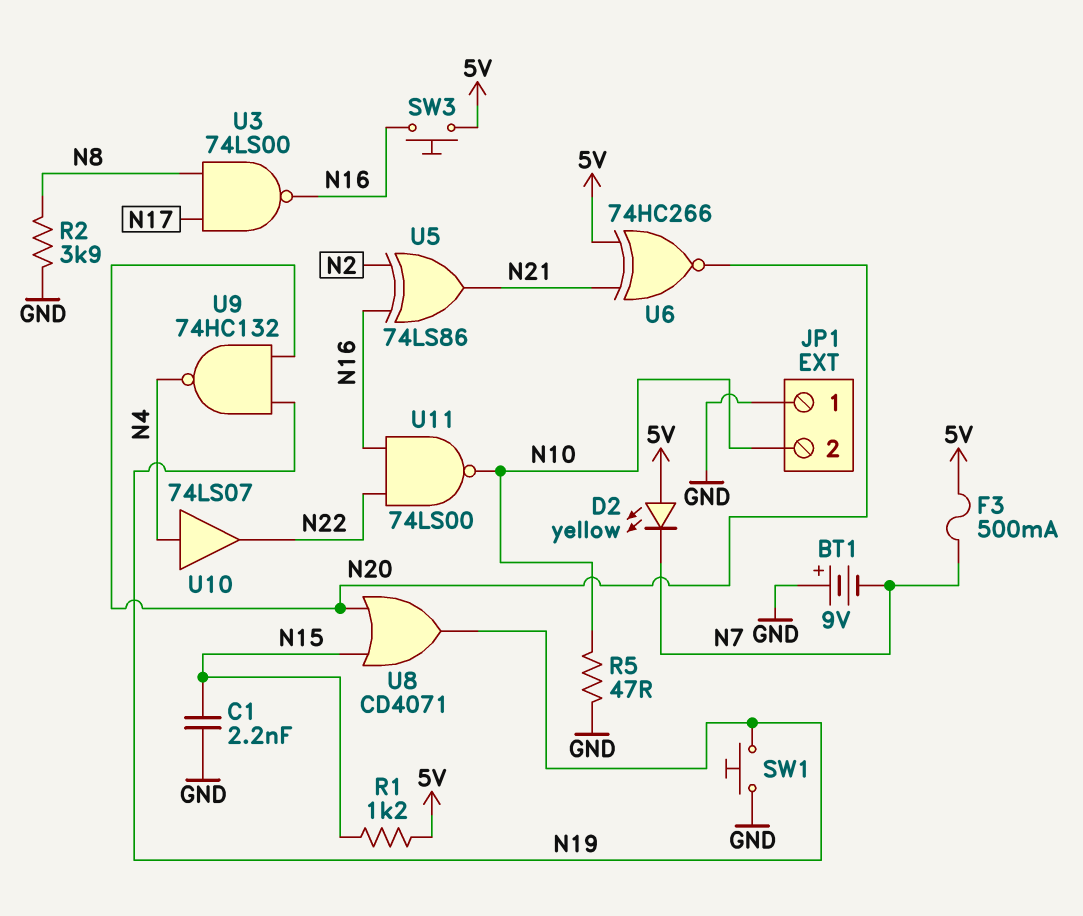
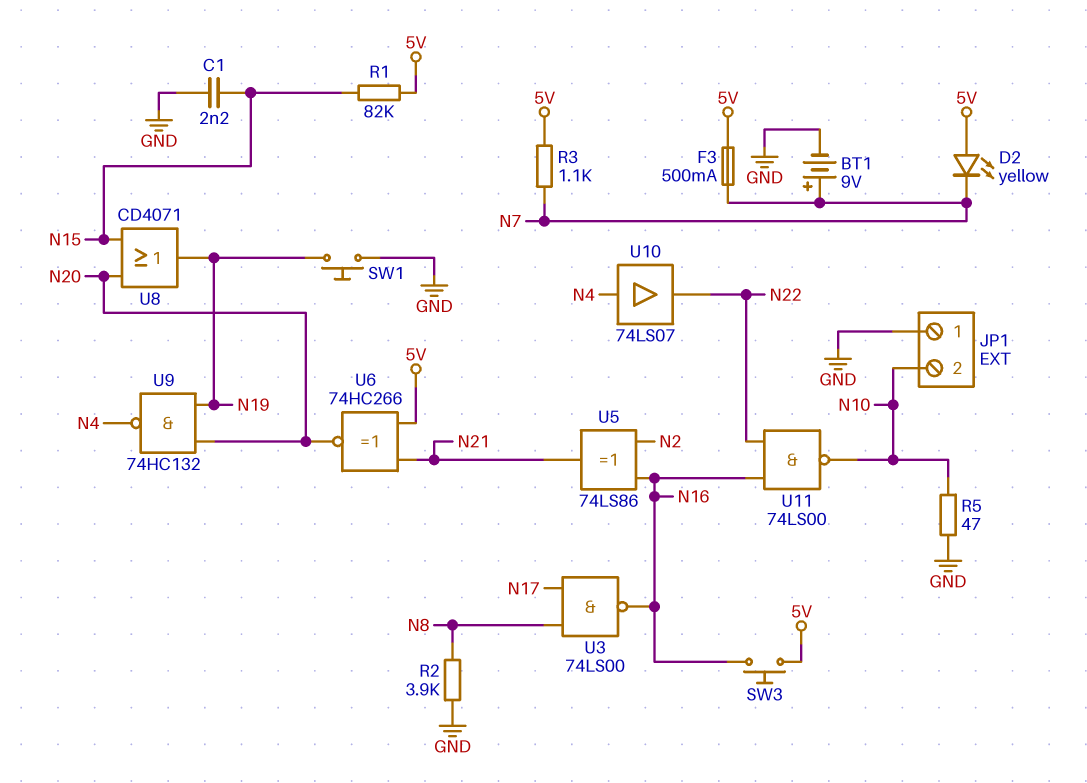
BT1: 9V (plus GND, minus N7) -> 9V (plus N7, minus GND)
R1: 1.2k (5V, N15) -> 82k (5V, N15)
R3: none -> 1.1k (5V, N7)

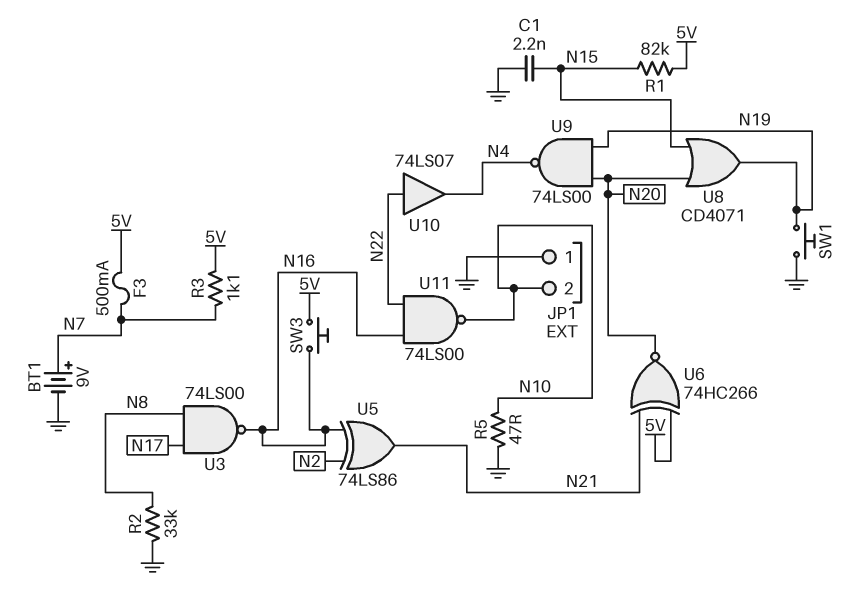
D2: LED yellow (A 5V, K N7) -> none
R2: 3.9k (GND, N8) -> 33k (GND, N8)
U9: NAND 74HC132 (in N19, in N20, out N4) -> NAND 74LS00 (in N19, in N20, out N4)
U10: buffer 74LS07 (in N4, out N22) -> buffer 74LS07 (in N22, out N4)

